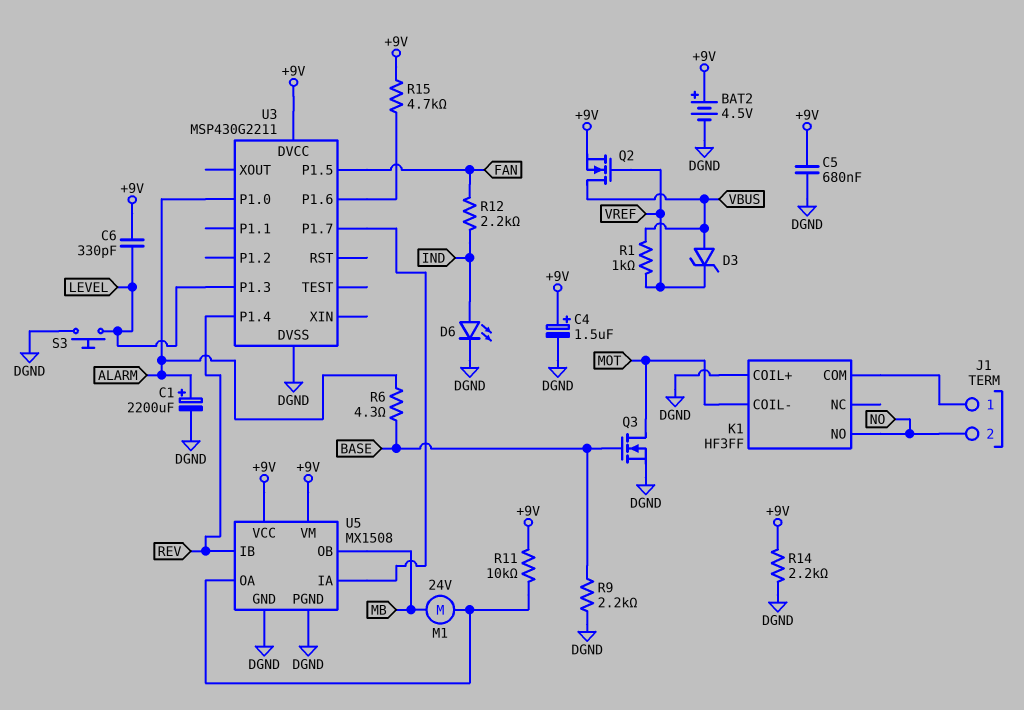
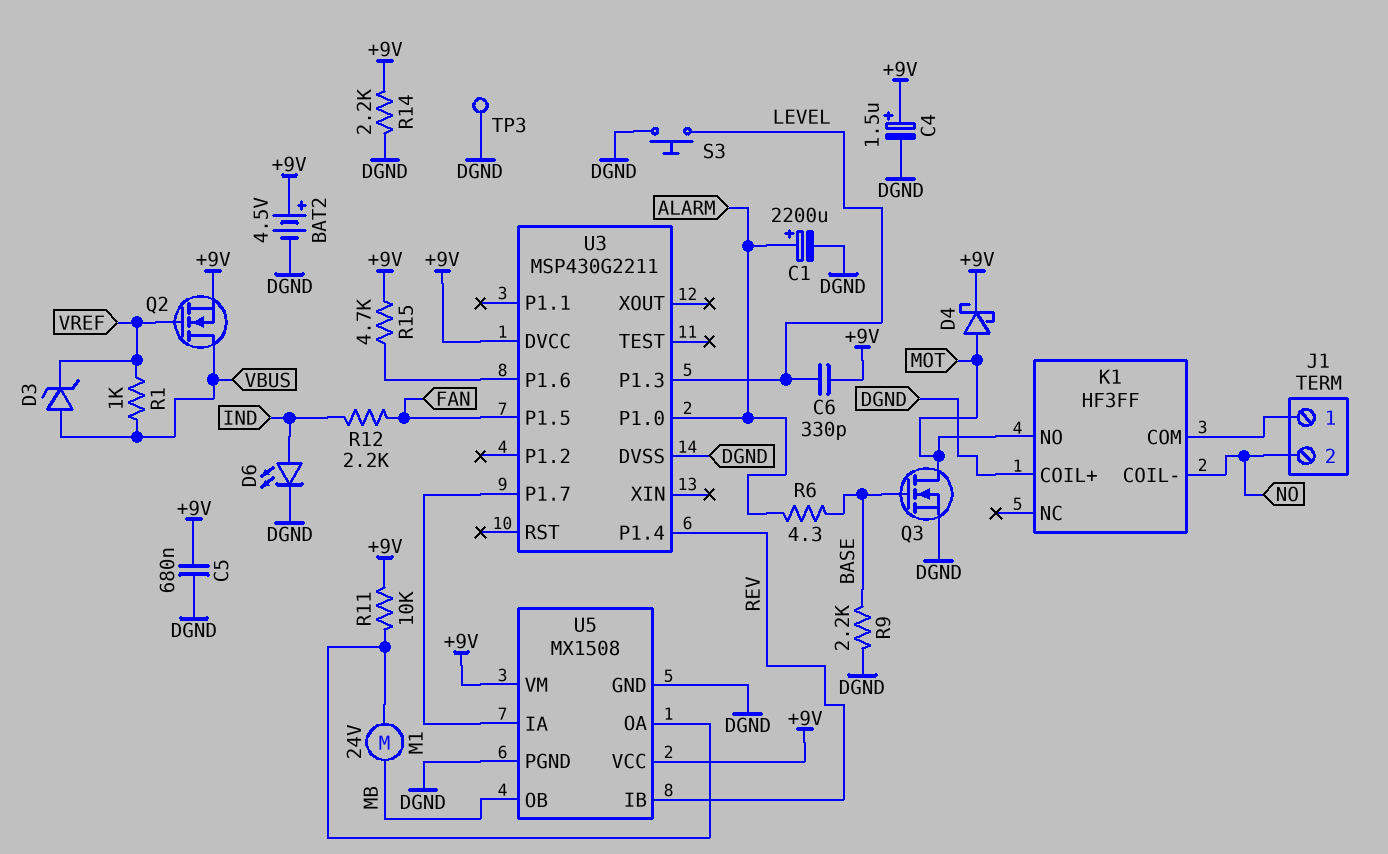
D4: none -> schottky (A MOT, K +9V)
K1 pin COIL-: MOT -> NO
K1 pin NO: NO -> MOT
TP3: none -> test point (DGND)

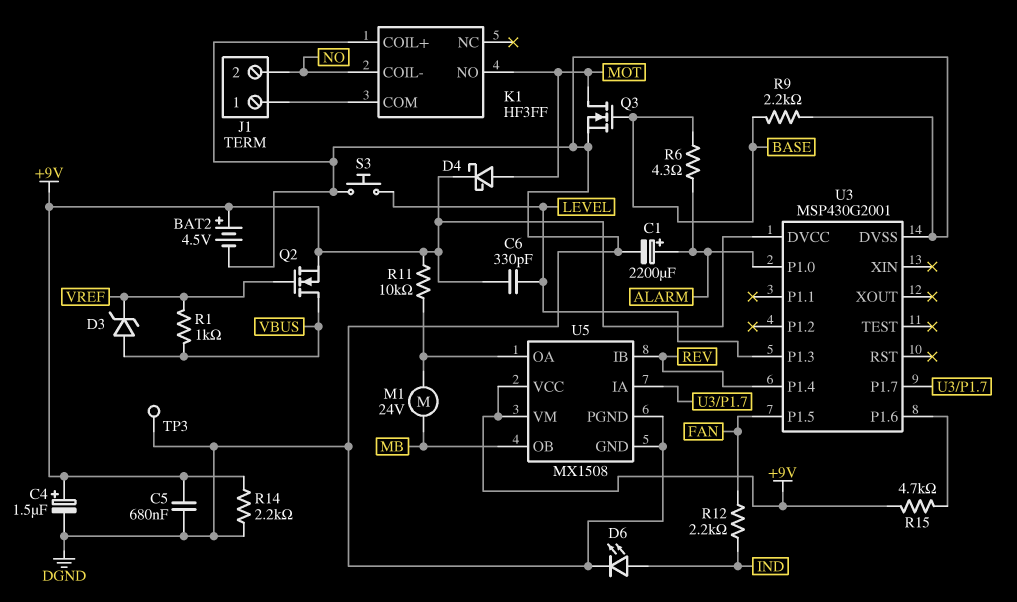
U3: MSP430G2211 -> MSP430G2001

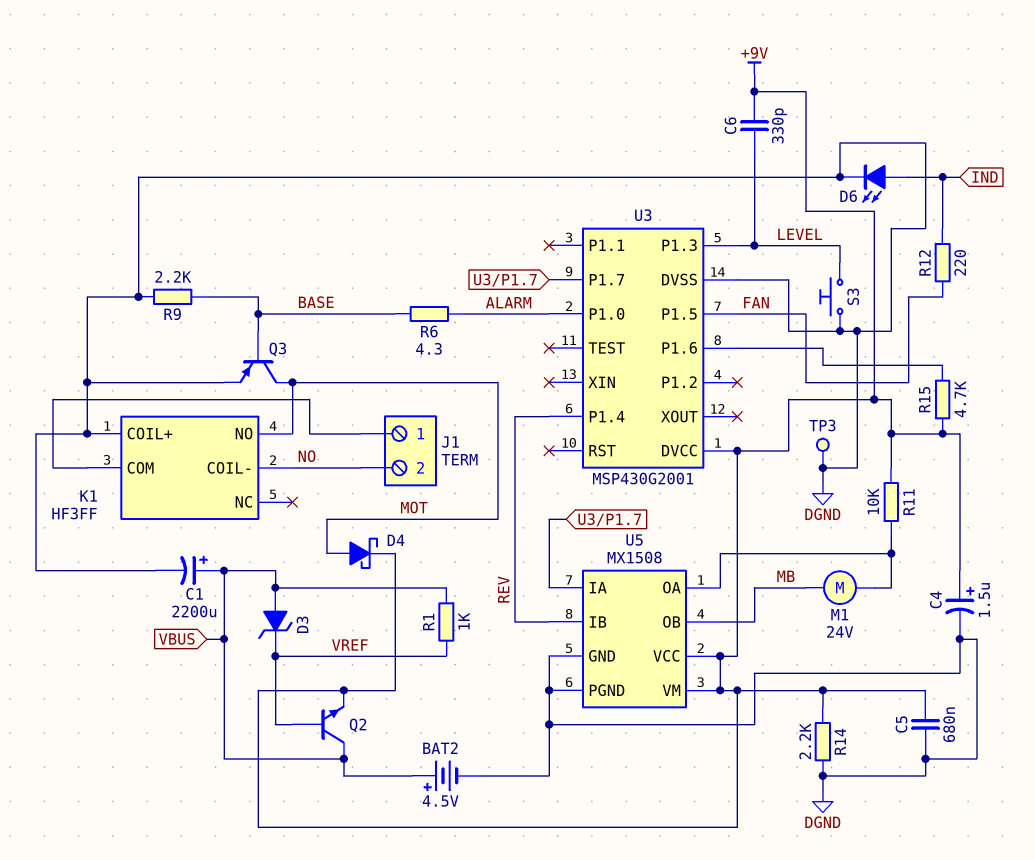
BAT2: 4.5V (plus +9V, minus DGND) -> 4.5V (plus VBUS, minus DGND)
C1: 2200uF (plus ALARM, minus DGND) -> 2200uF (plus VBUS, minus DGND)
Q2: NMOS (G VREF, D VBUS, S +9V) -> NPN (B VREF, C VBUS, E +9V)
Q3: NMOS (G BASE, D MOT, S DGND) -> PNP (B BASE, C MOT, E DGND)
R12: 2.2k (FAN, IND) -> 220 (FAN, IND)

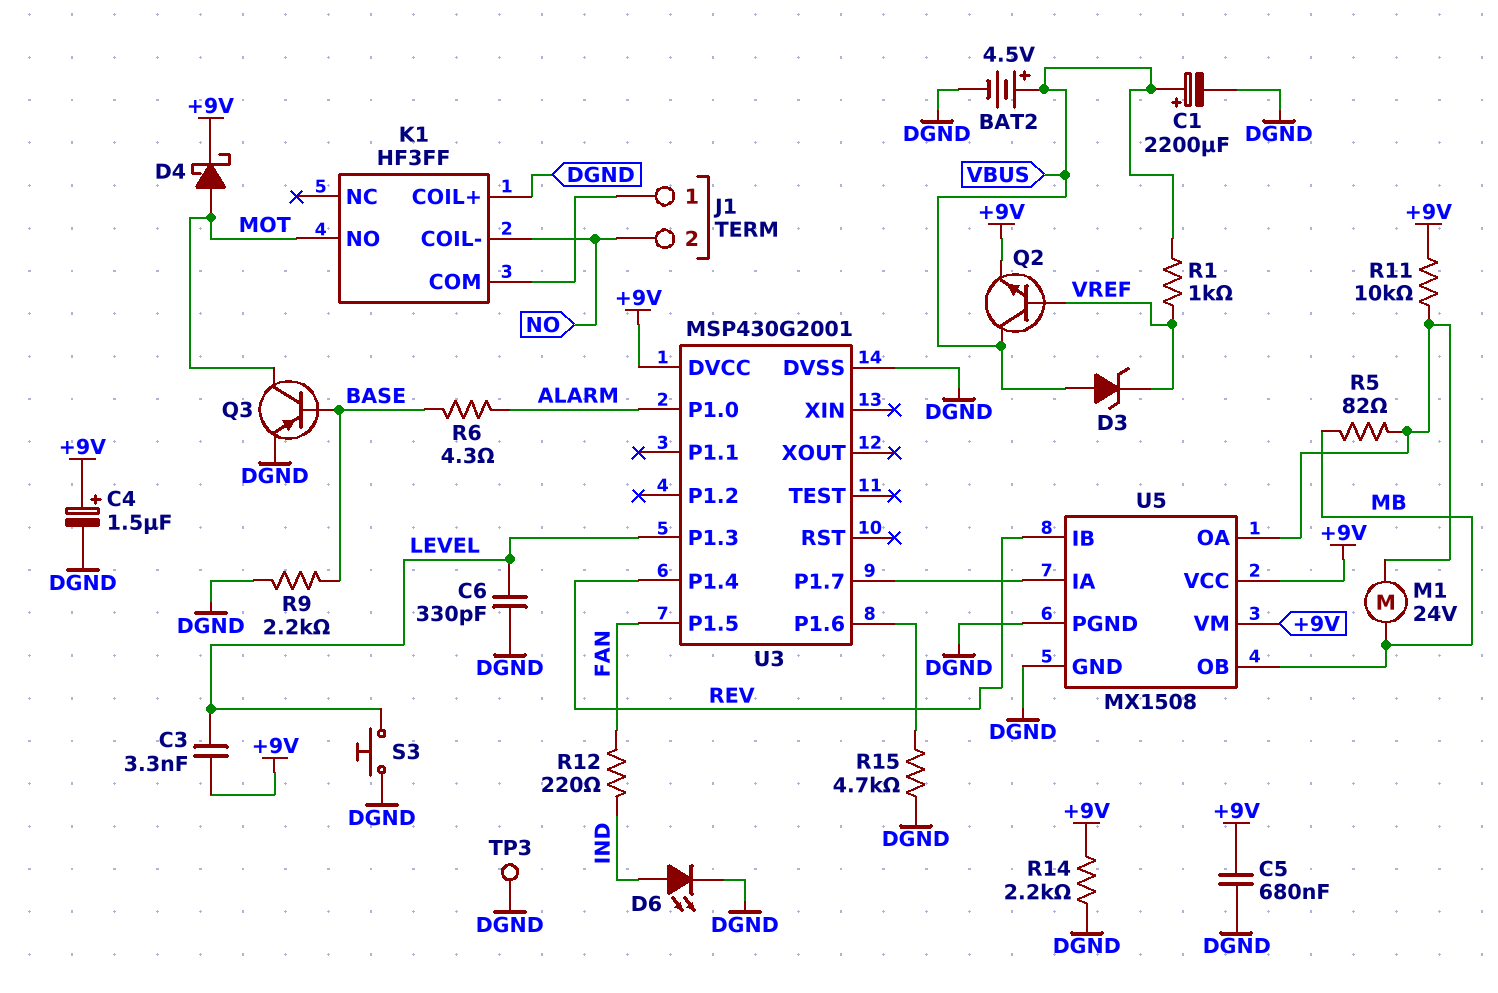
C3: none -> 3.3nF (+9V, LEVEL)
C6: 330pF (+9V, LEVEL) -> 330pF (DGND, LEVEL)
R5: none -> 82 (MB, U5/OA)
R15: 4.7k (+9V, U3/P1.6) -> 4.7k (DGND, U3/P1.6)

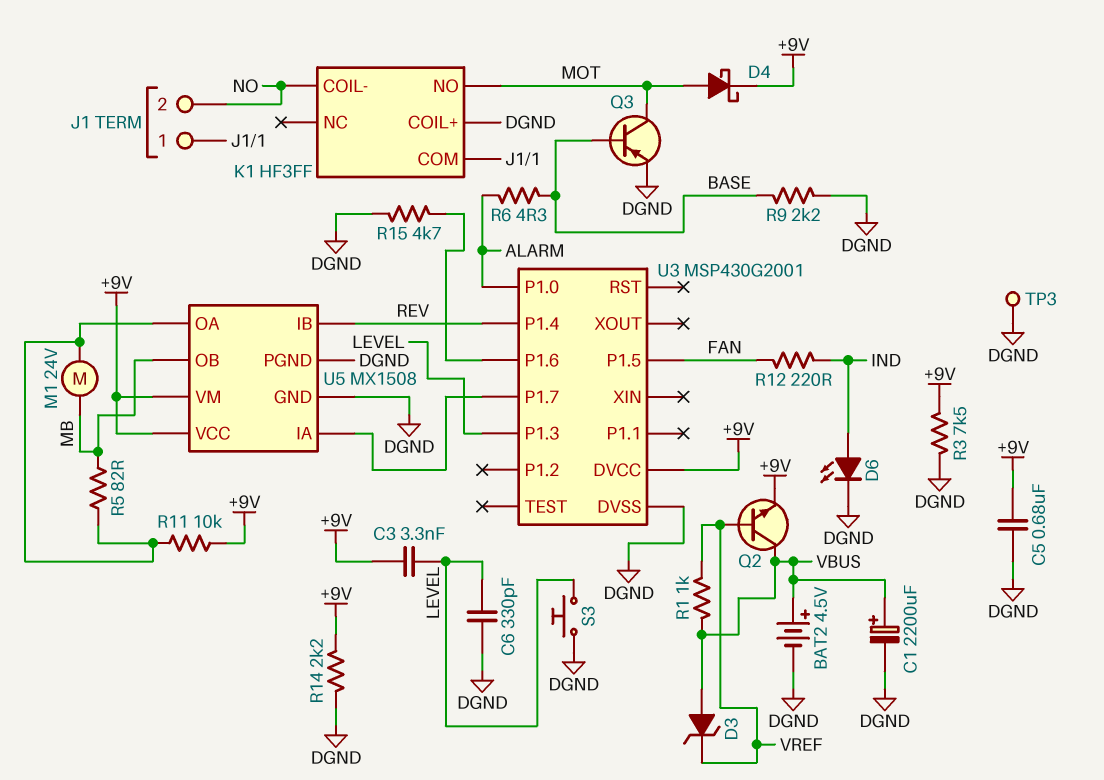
C4: 1.5uF (plus +9V, minus DGND) -> none
R3: none -> 7.5k (+9V, DGND)

